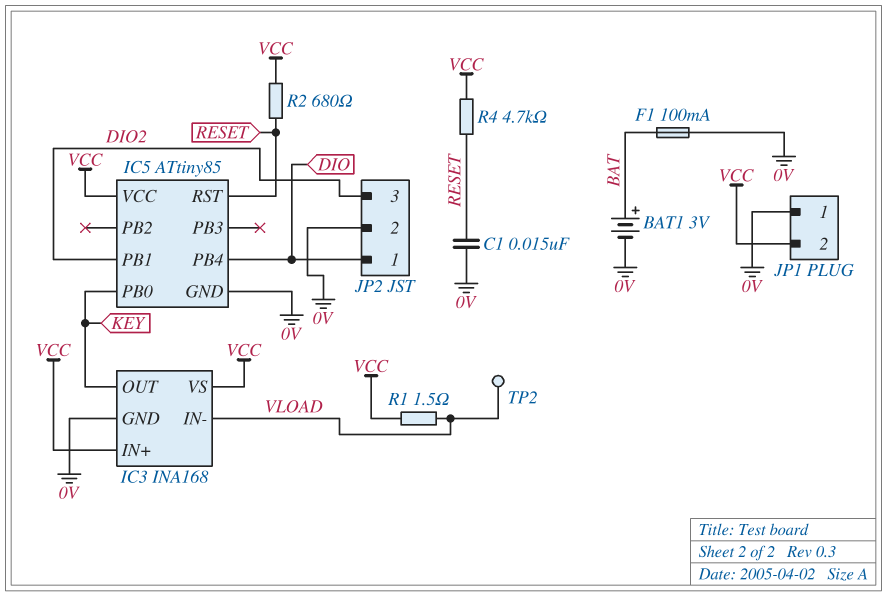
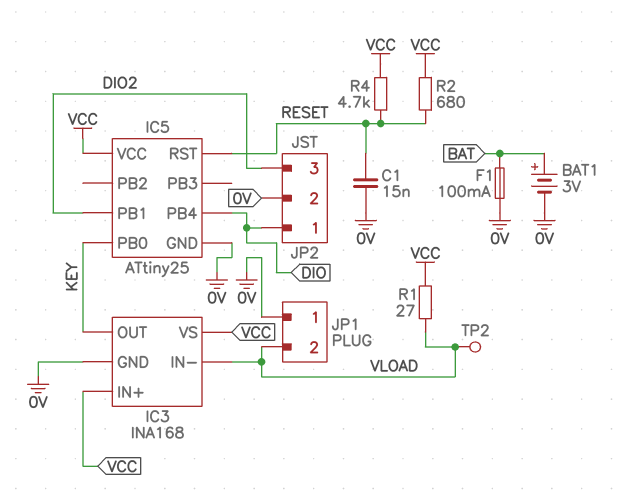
IC5: ATtiny85 -> ATtiny25
JP1 pin 2: VCC -> VLOAD
R1: 1.5 (VCC, VLOAD) -> 27 (VCC, VLOAD)

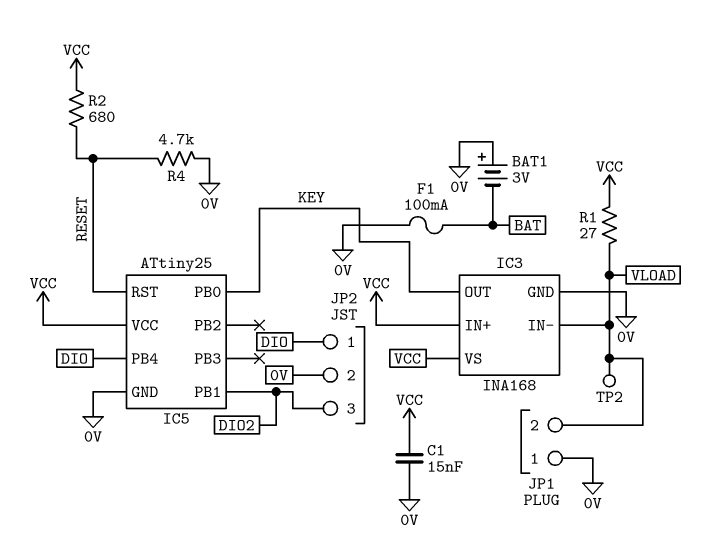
BAT1: 3V (plus BAT, minus 0V) -> 3V (plus 0V, minus BAT)
C1: 15nF (0V, RESET) -> 15nF (0V, VCC)
R4: 4.7k (RESET, VCC) -> 4.7k (0V, RESET)

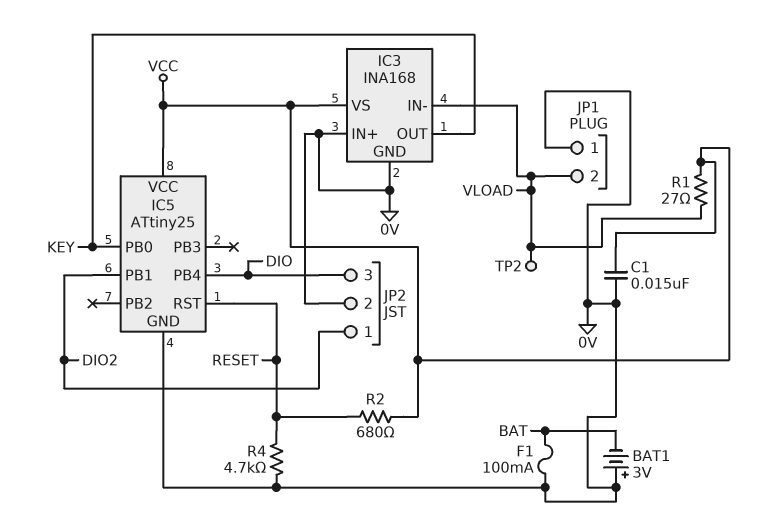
IC3 pin IN+: VCC -> 0V
JP2 pin 1: DIO -> DIO2
JP2 pin 3: DIO2 -> DIO

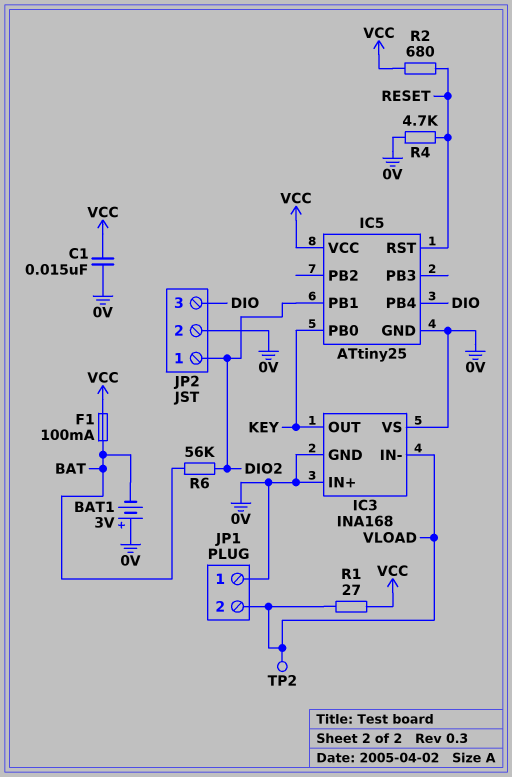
F1: 100mA (0V, BAT) -> 100mA (BAT, VCC)
IC3 pin VS: VCC -> 0V
R6: none -> 56k (BAT, DIO2)

